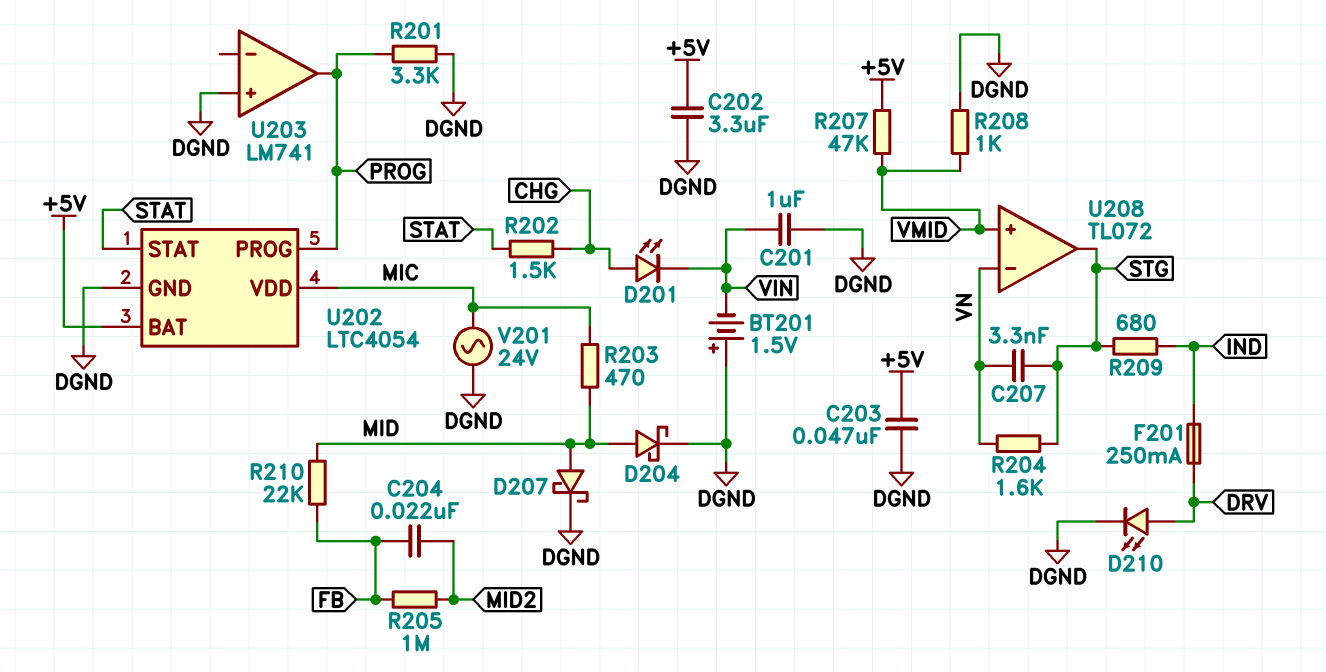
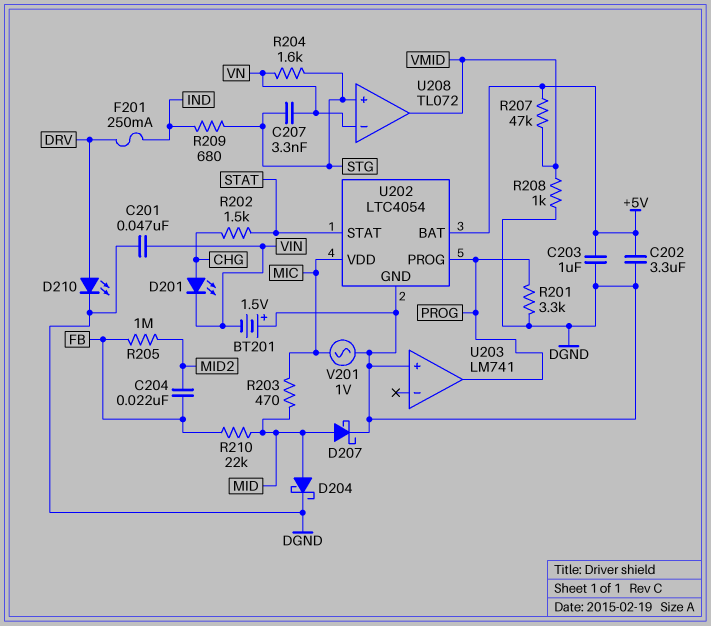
C201: 1uF (DGND, VIN) -> 47nF (DGND, VIN)
C203: 47nF (+5V, DGND) -> 1uF (+5V, DGND)
U208 pin in+: VMID -> STG
U208 pin out: STG -> VMID
V201: AC 24V (DGND, MIC) -> AC 1V (DGND, MIC)

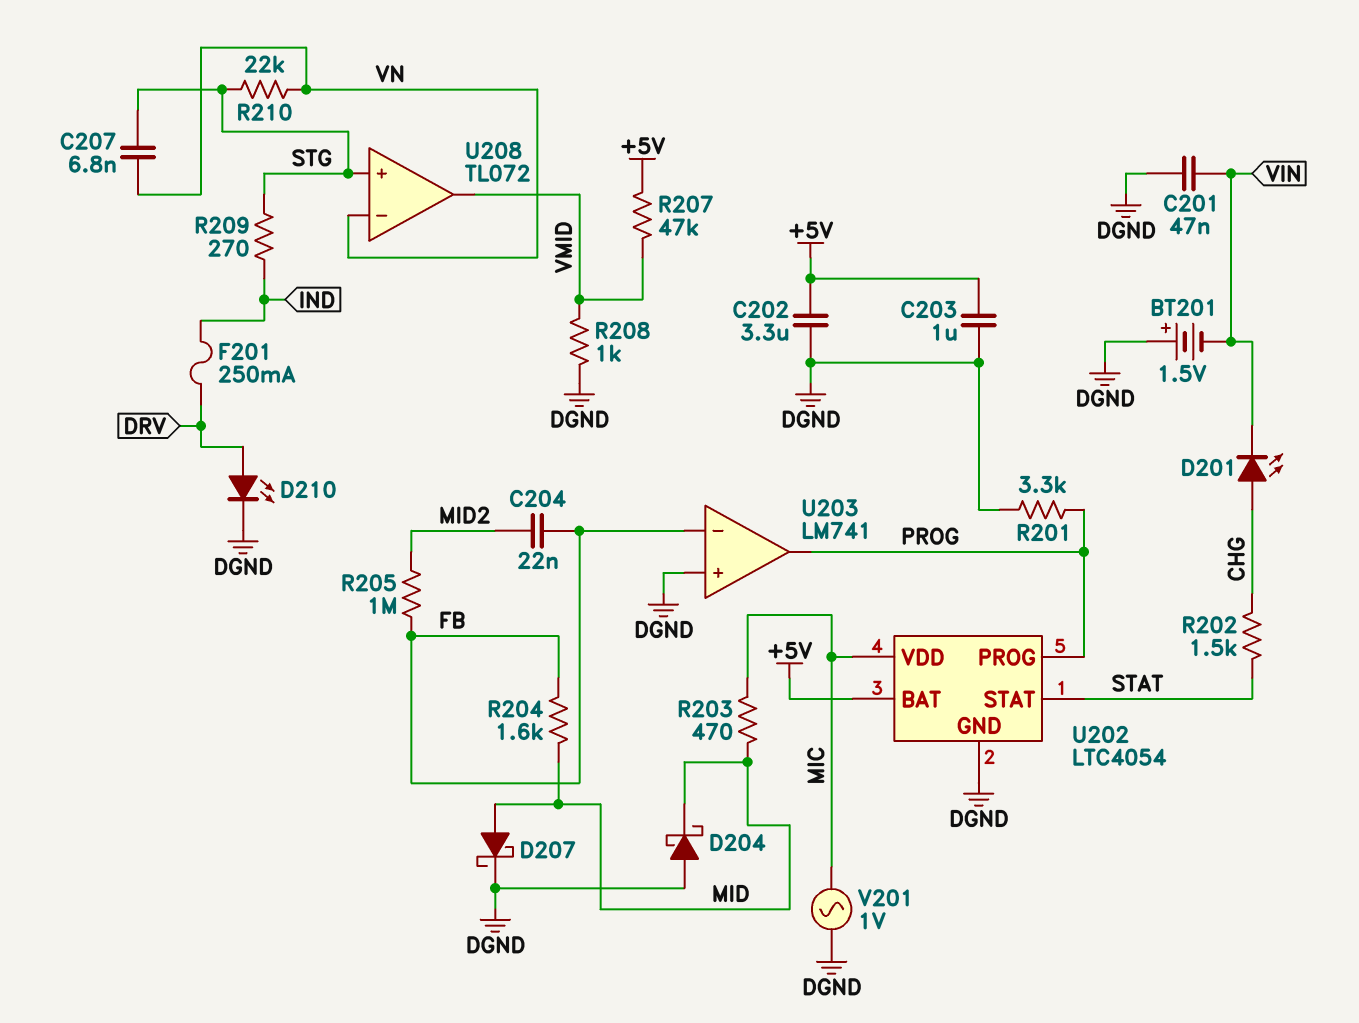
C207: 3.3nF (STG, VN) -> 6.8nF (STG, VN)
D204: schottky (A MID, K DGND) -> schottky (A DGND, K MID)
R204: 1.6k (STG, VN) -> 1.6k (FB, MID)
R209: 680 (IND, STG) -> 270 (IND, STG)
R210: 22k (FB, MID) -> 22k (STG, VN)
U203 pin in-: none -> FB

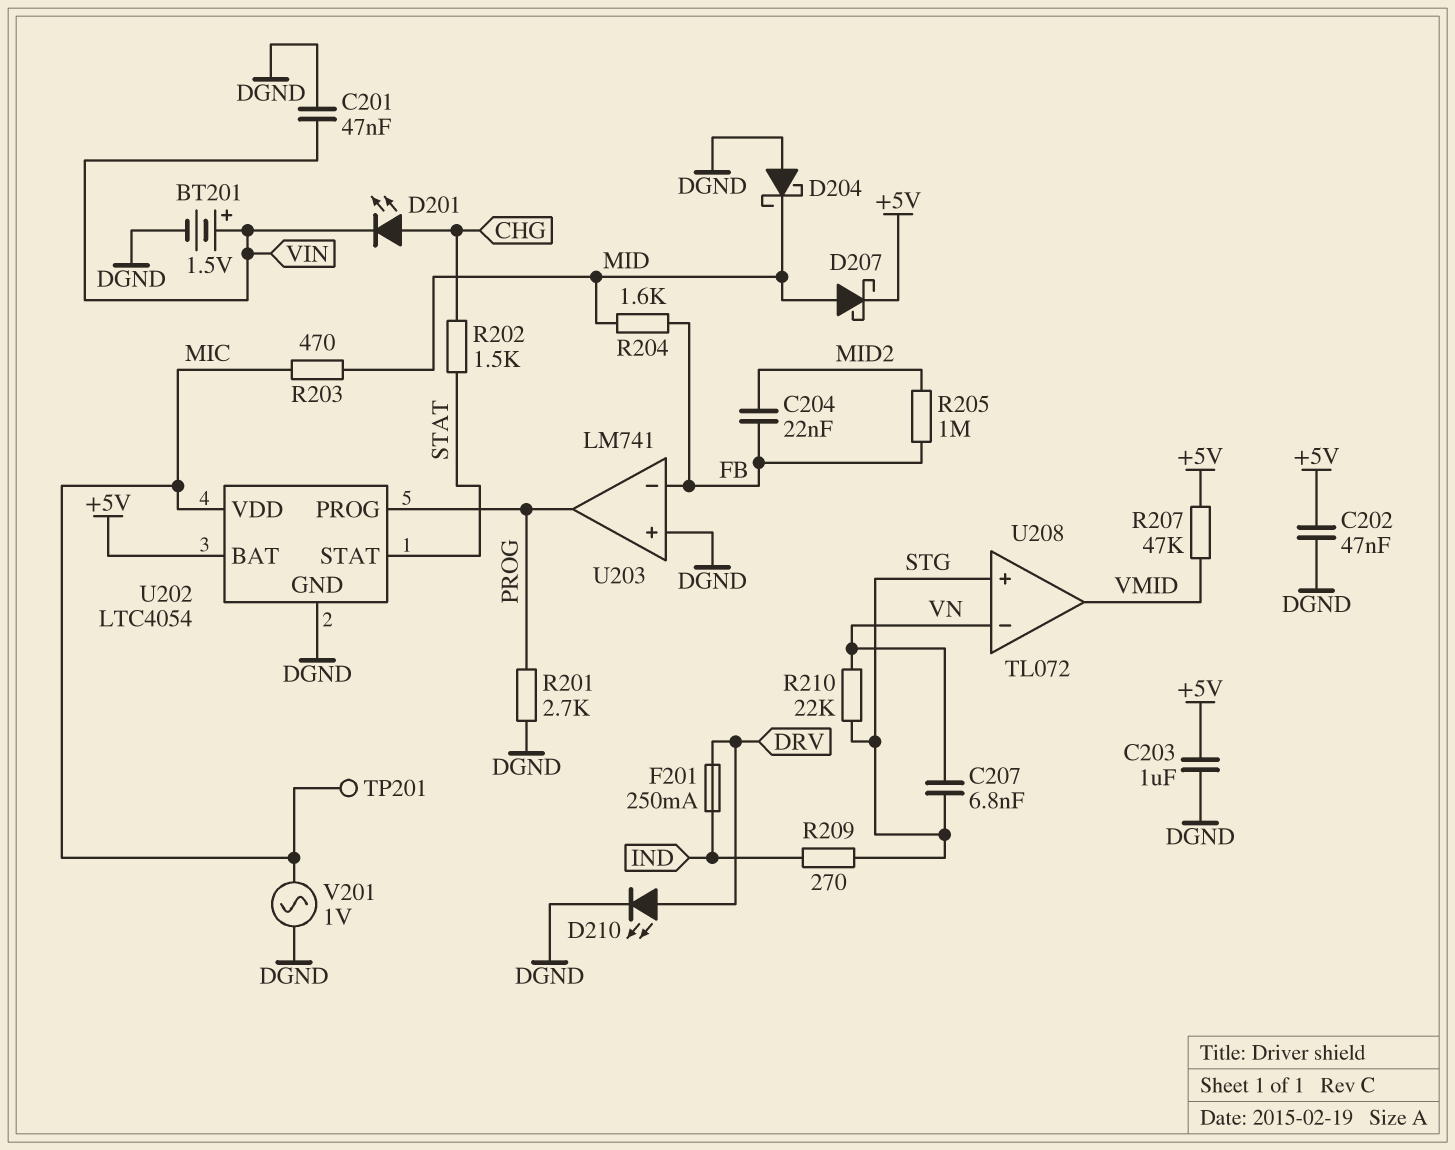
BT201: 1.5V (plus DGND, minus VIN) -> 1.5V (plus VIN, minus DGND)
C202: 3.3uF (+5V, DGND) -> 47nF (+5V, DGND)
D207: schottky (A MID, K DGND) -> schottky (A MID, K +5V)
R201: 3.3k (DGND, PROG) -> 2.7k (DGND, PROG)
R208: 1k (DGND, VMID) -> none
TP201: none -> test point (MIC)

